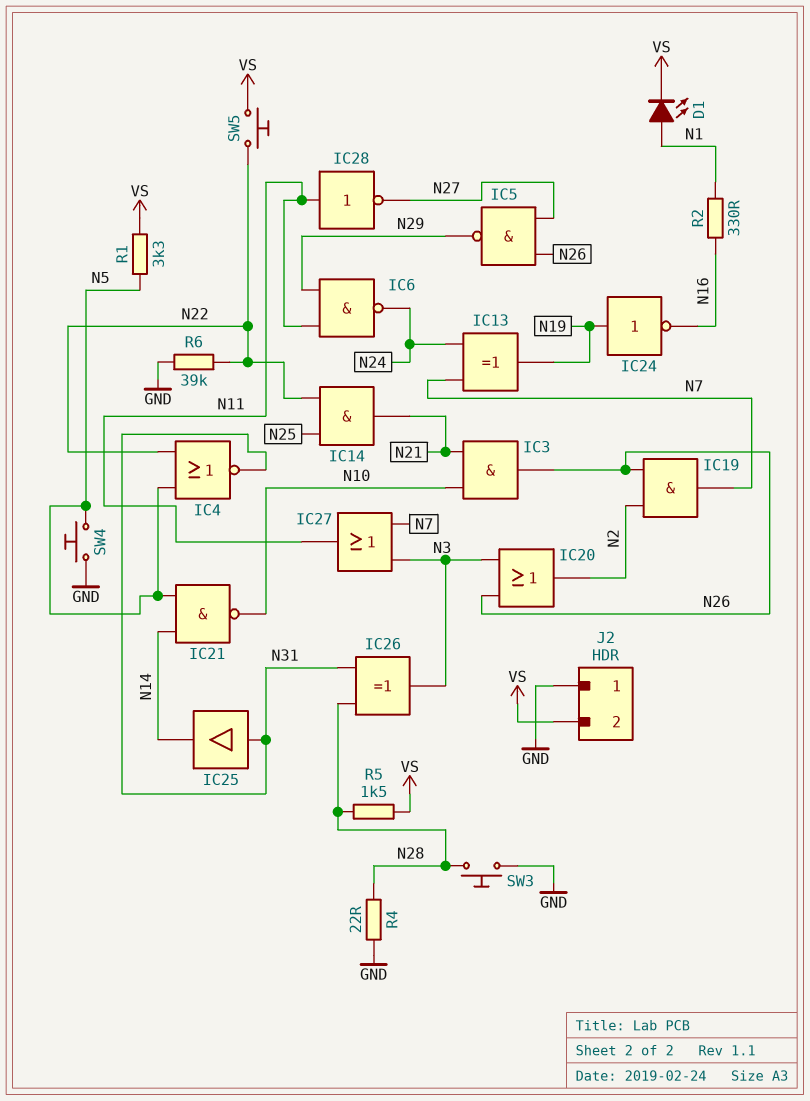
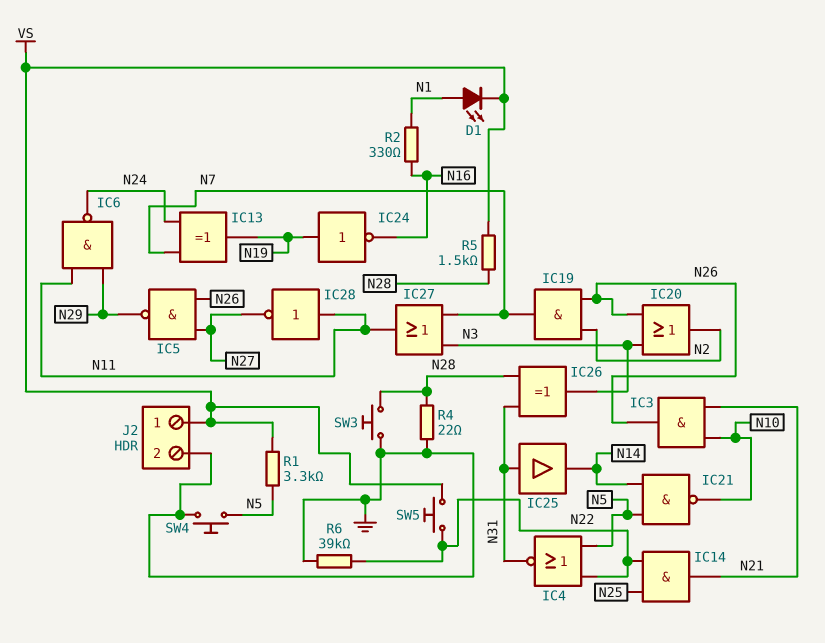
J2 pin 1: GND -> VS
J2 pin 2: VS -> GND

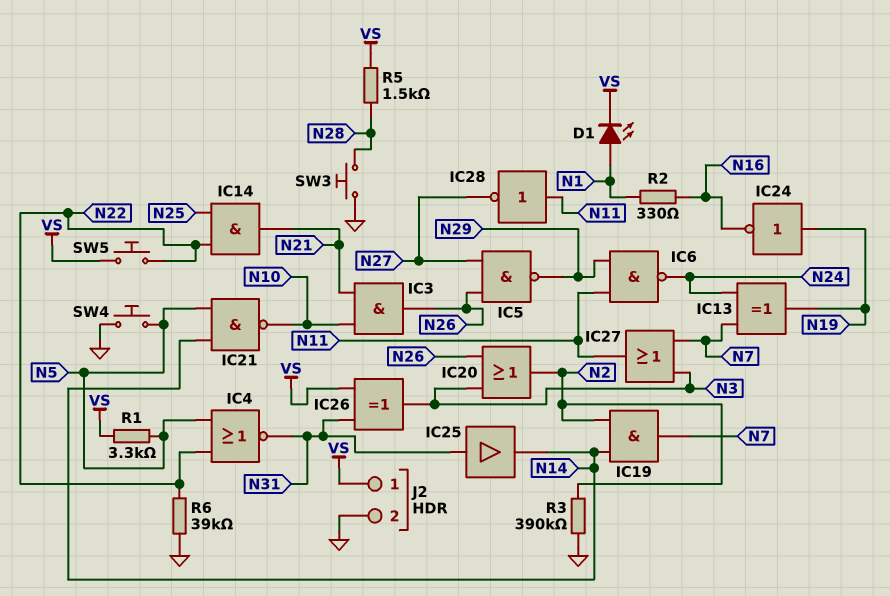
IC19: AND (in N2, in N26, out N7) -> AND (in N2, in N14, out N7)
IC26: XOR (in N28, in N31, out N3) -> XOR (in N31, in VS, out N3)
R3: none -> 390k (GND, N2)
R4: 22 (GND, N28) -> none

